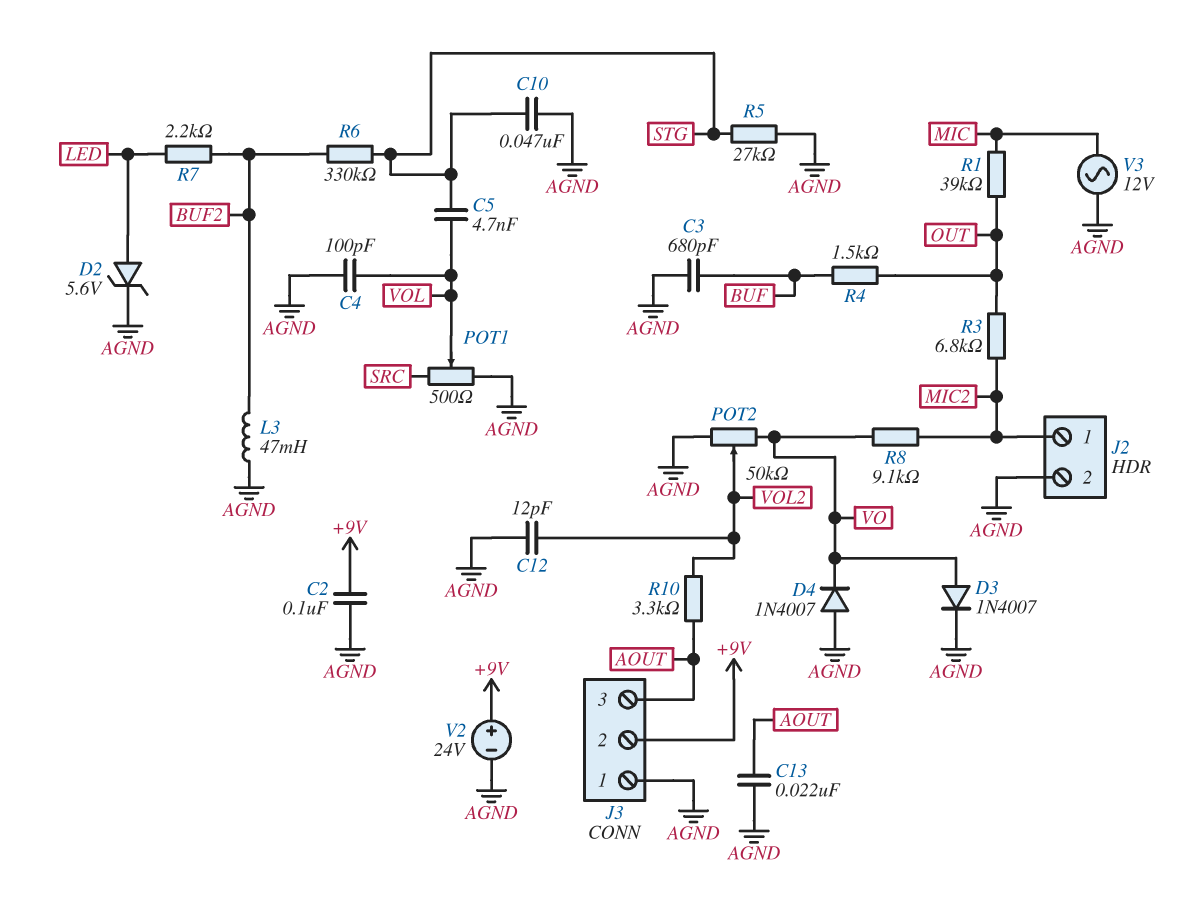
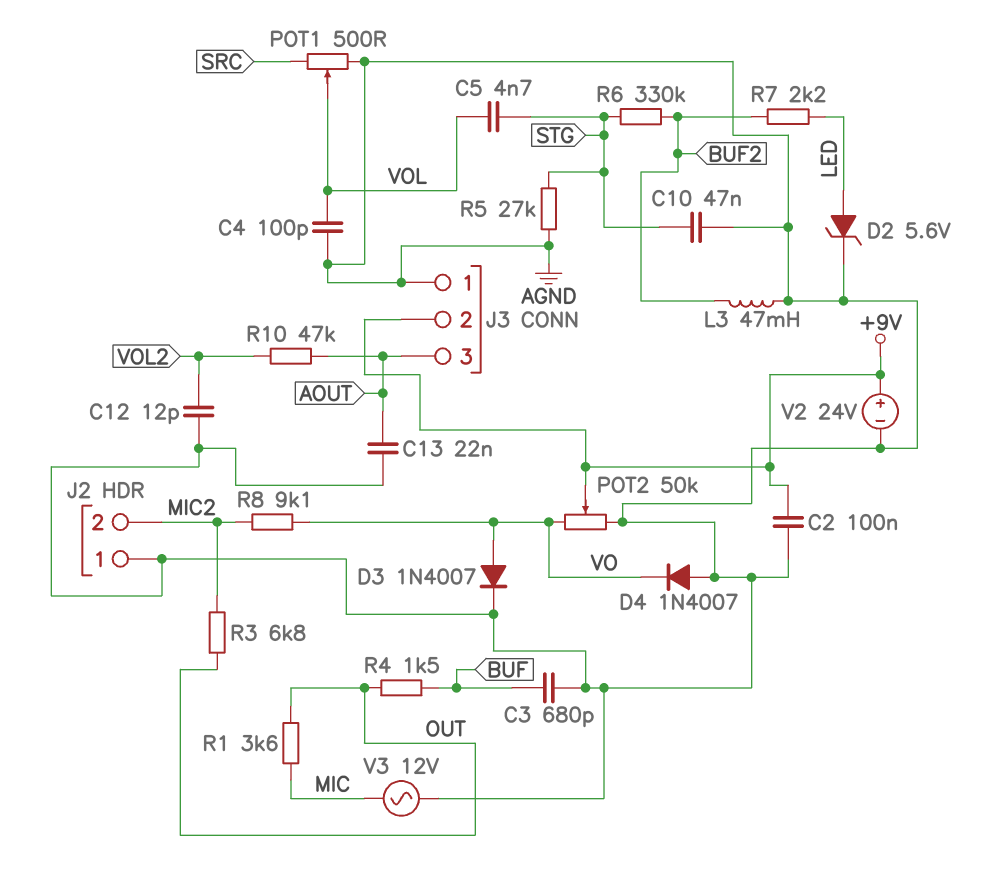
J2 pin 1: MIC2 -> AGND
J2 pin 2: AGND -> MIC2
POT2: 50k (AGND, VO, wiper VOL2) -> 50k (AGND, VO, wiper +9V)
R1: 39k (MIC, OUT) -> 3.6k (MIC, OUT)
R10: 3.3k (AOUT, VOL2) -> 47k (AOUT, VOL2)

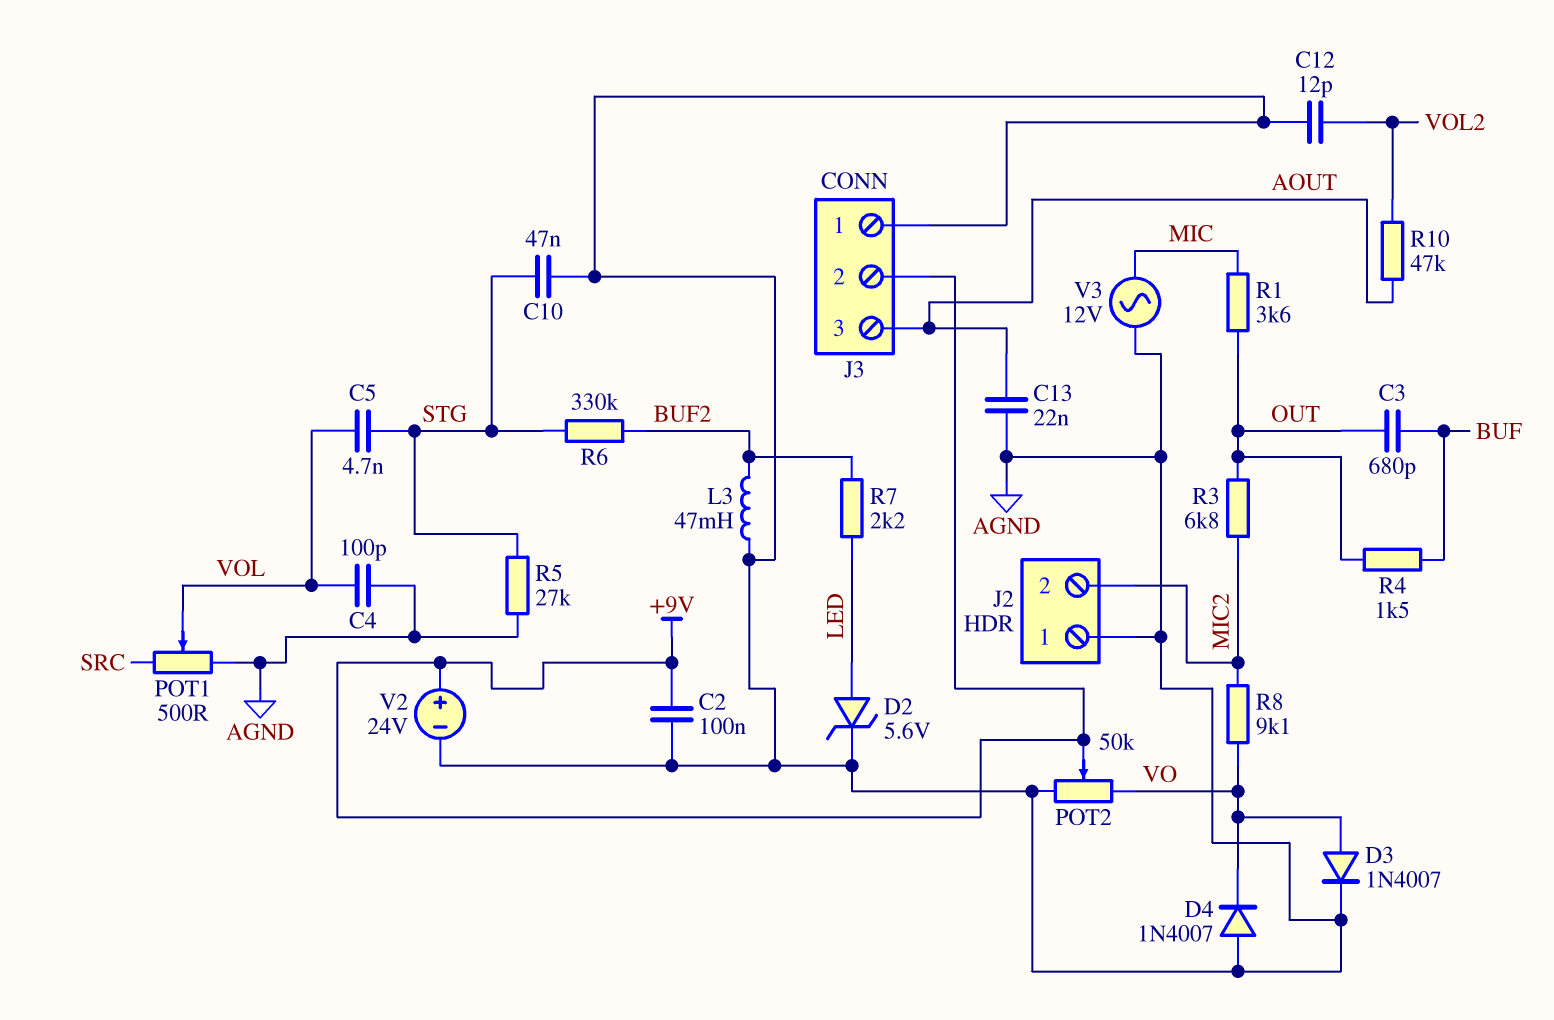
C3: 680pF (AGND, BUF) -> 680pF (BUF, OUT)

